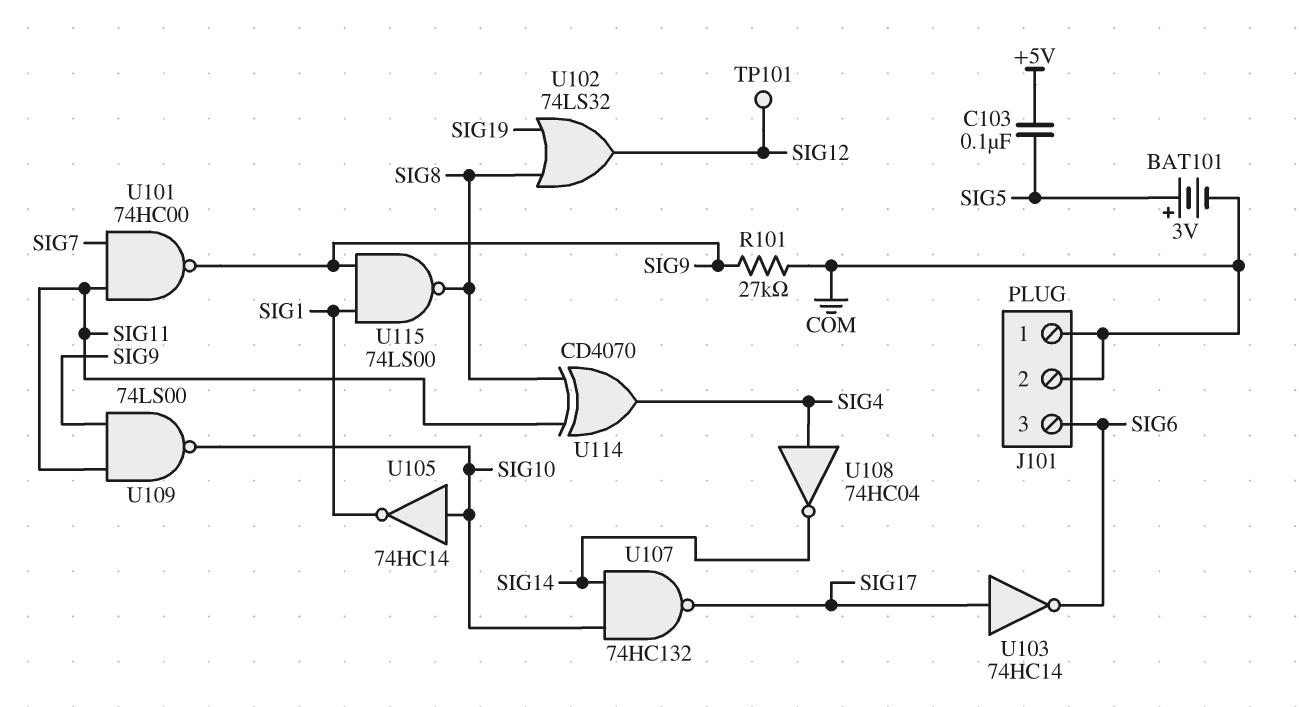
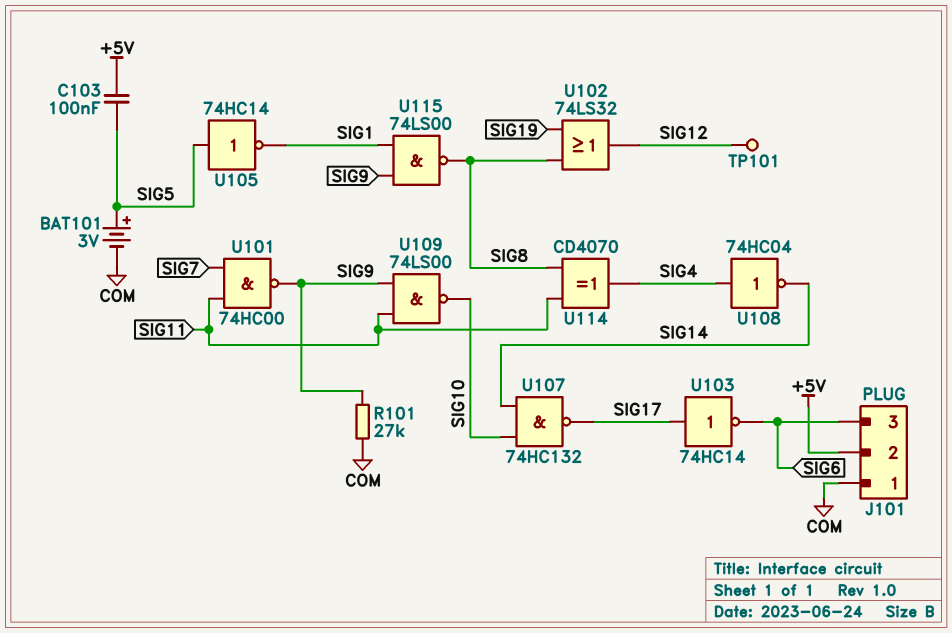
J101 pin 2: COM -> +5V
U105: NOT 74HC14 (in SIG10, out SIG1) -> NOT 74HC14 (in SIG5, out SIG1)

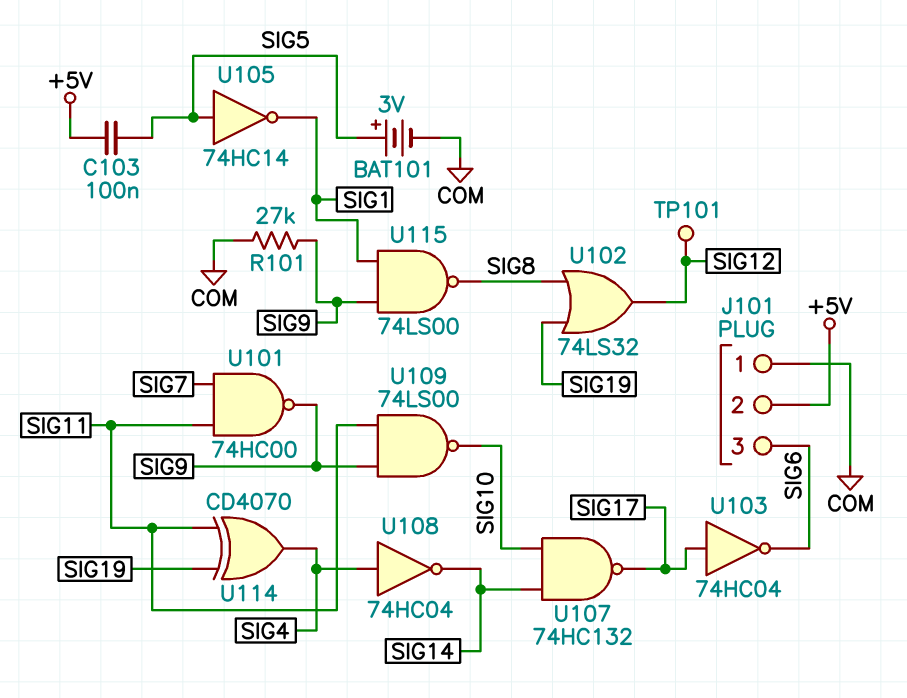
U103: NOT 74HC14 (in SIG17, out SIG6) -> NOT 74HC04 (in SIG17, out SIG6)
U114: XOR CD4070 (in SIG8, in SIG11, out SIG4) -> XOR CD4070 (in SIG11, in SIG19, out SIG4)

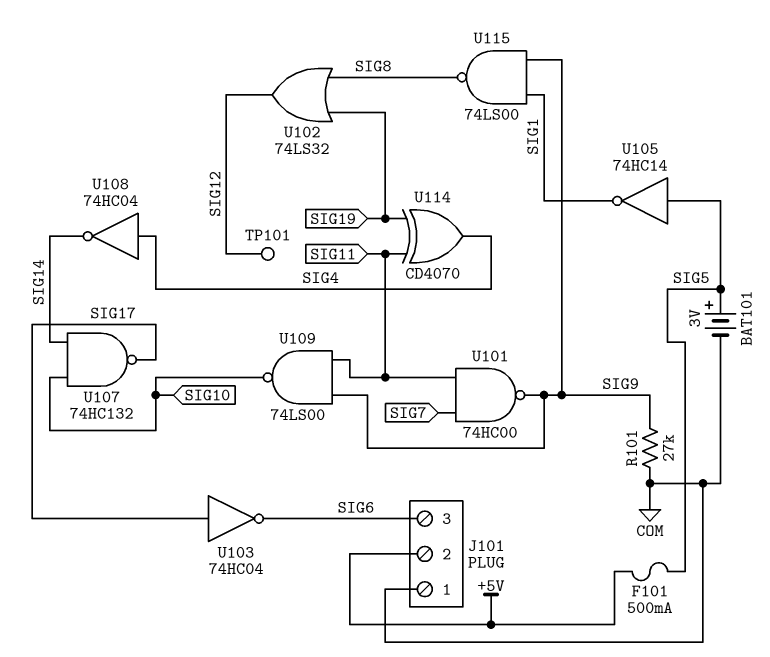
C103: 100nF (+5V, SIG5) -> none
F101: none -> 500mA (+5V, SIG5)

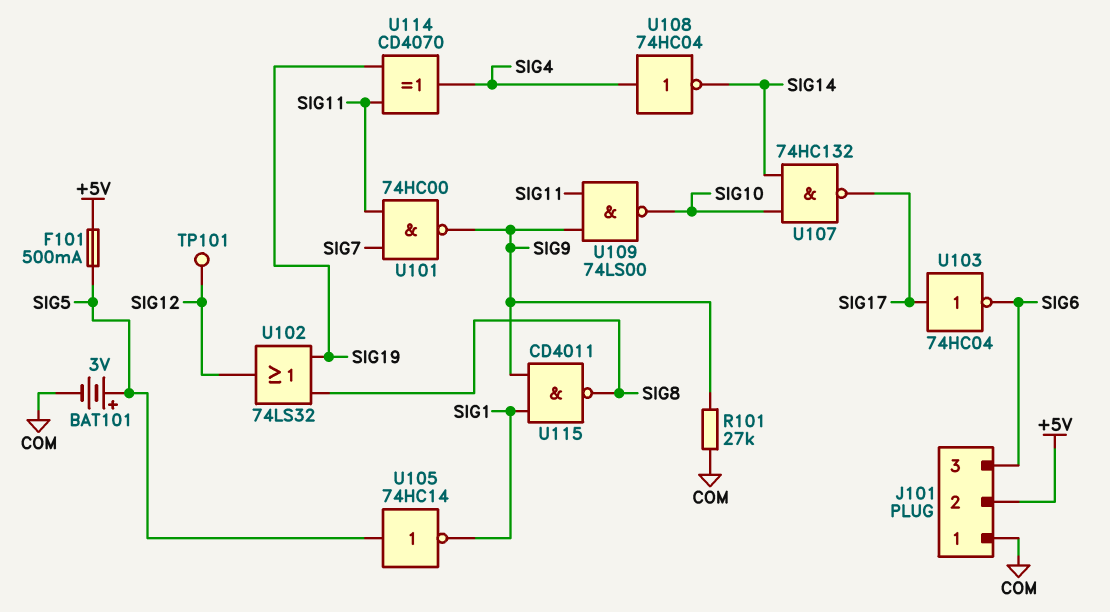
U115: NAND 74LS00 (in SIG1, in SIG9, out SIG8) -> NAND CD4011 (in SIG1, in SIG9, out SIG8)

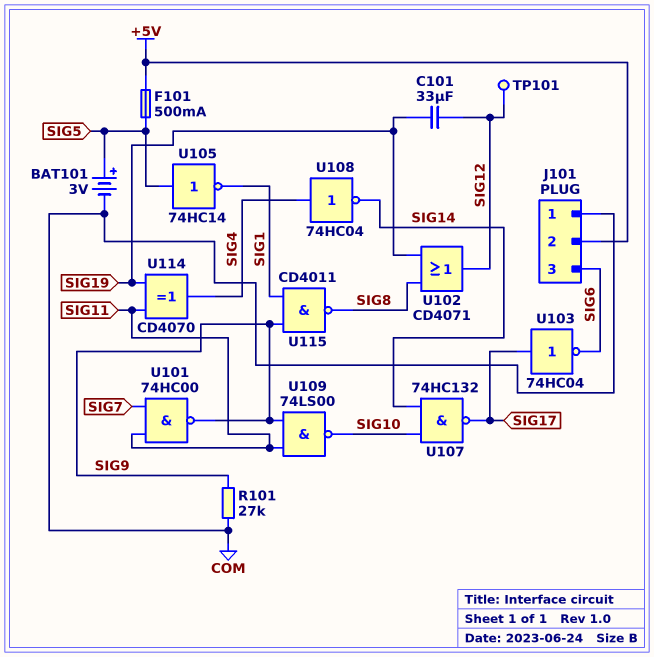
C101: none -> 33uF (SIG12, SIG19)
U102: OR 74LS32 (in SIG8, in SIG19, out SIG12) -> OR CD4071 (in SIG8, in SIG19, out SIG12)

